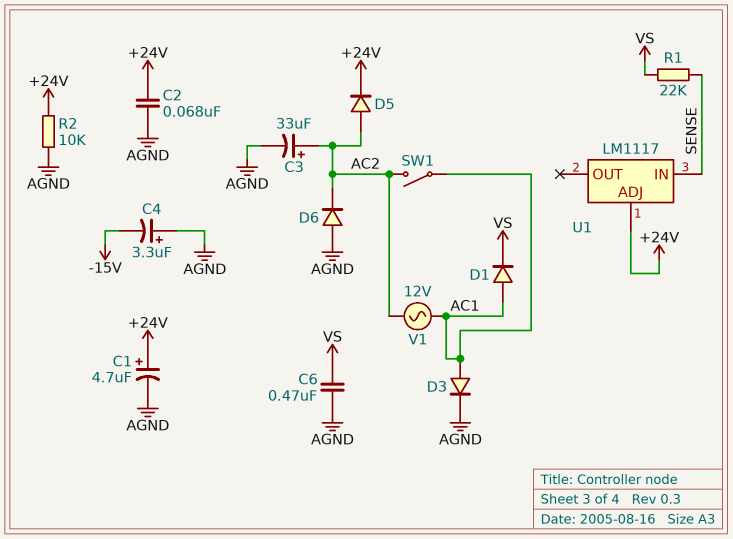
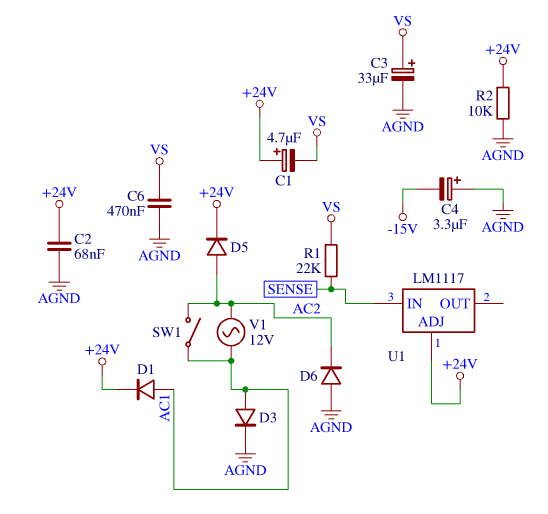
C1: 4.7uF (plus +24V, minus AGND) -> 4.7uF (plus +24V, minus VS)
C3: 33uF (plus AC2, minus AGND) -> 33uF (plus VS, minus AGND)
D1: diode (A AC1, K VS) -> diode (A AC1, K +24V)

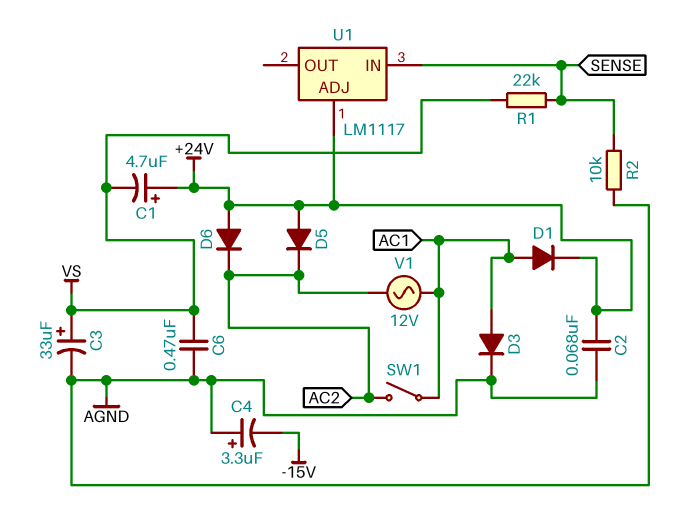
D5: diode (A AC2, K +24V) -> diode (A +24V, K AC2)
D6: diode (A AGND, K AC2) -> diode (A +24V, K AC2)
R2: 10k (+24V, AGND) -> 10k (AGND, SENSE)

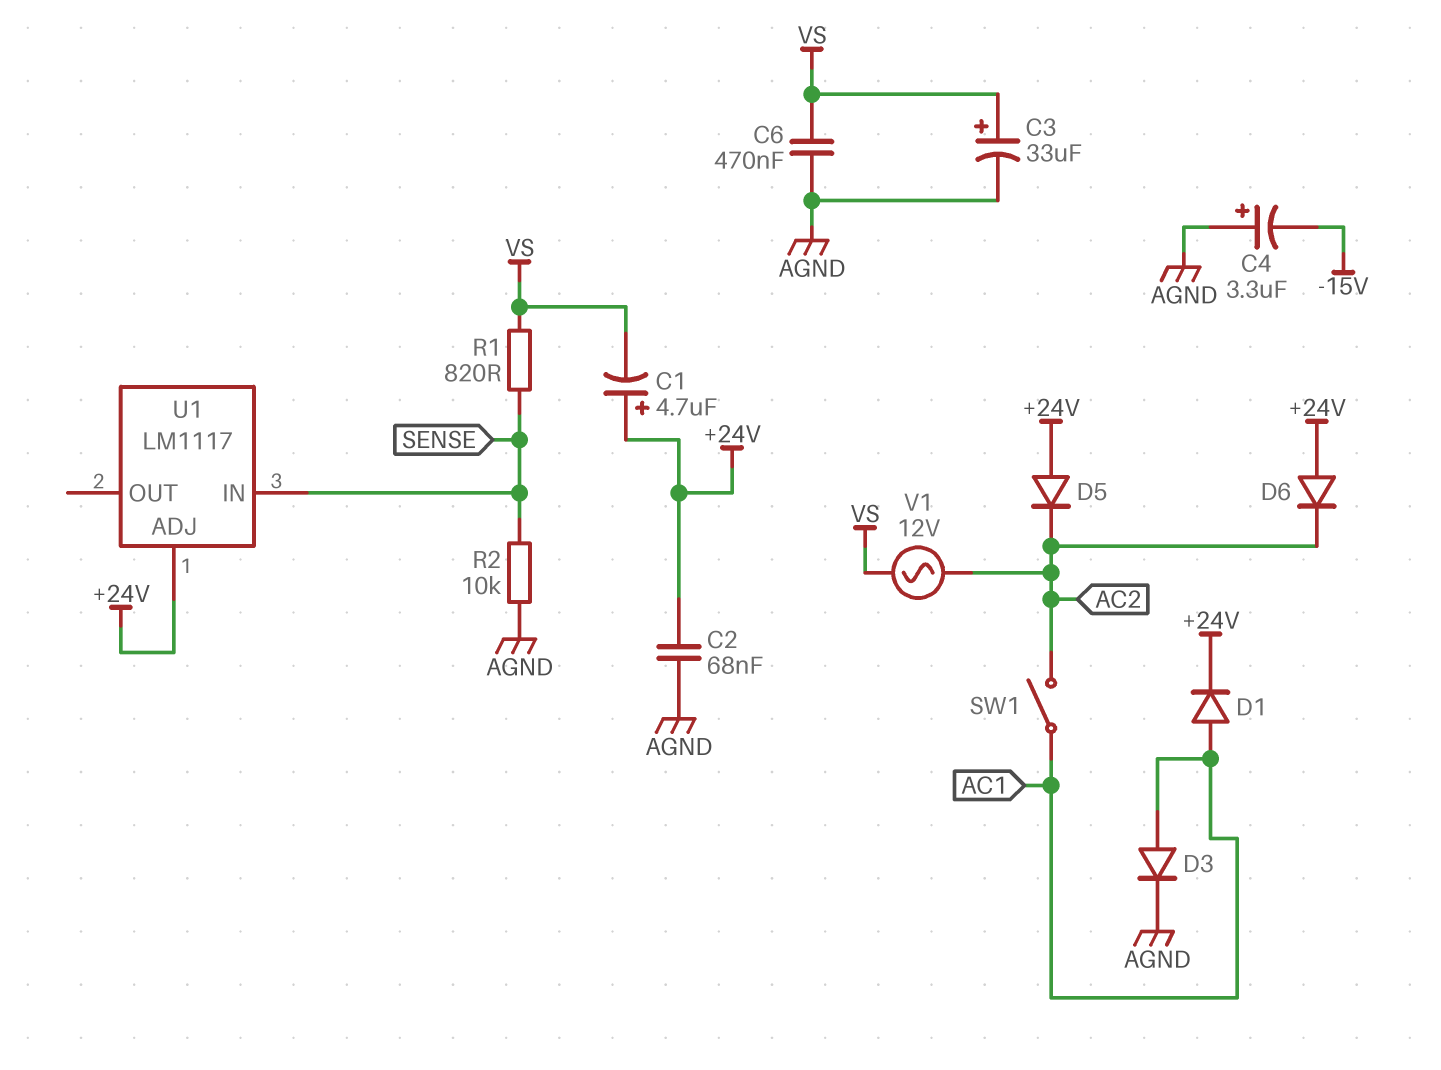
R1: 22k (SENSE, VS) -> 820 (SENSE, VS)
V1: AC 12V (AC1, AC2) -> AC 12V (AC2, VS)

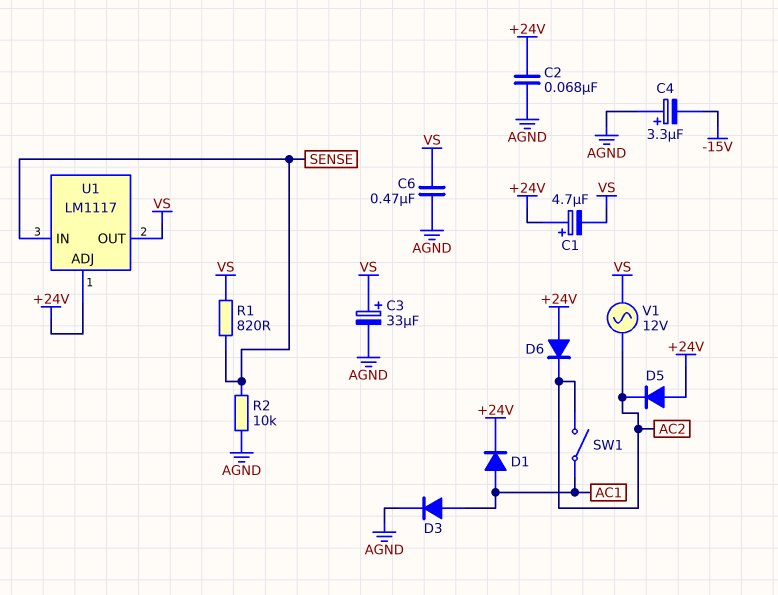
U1 pin OUT: none -> VS

